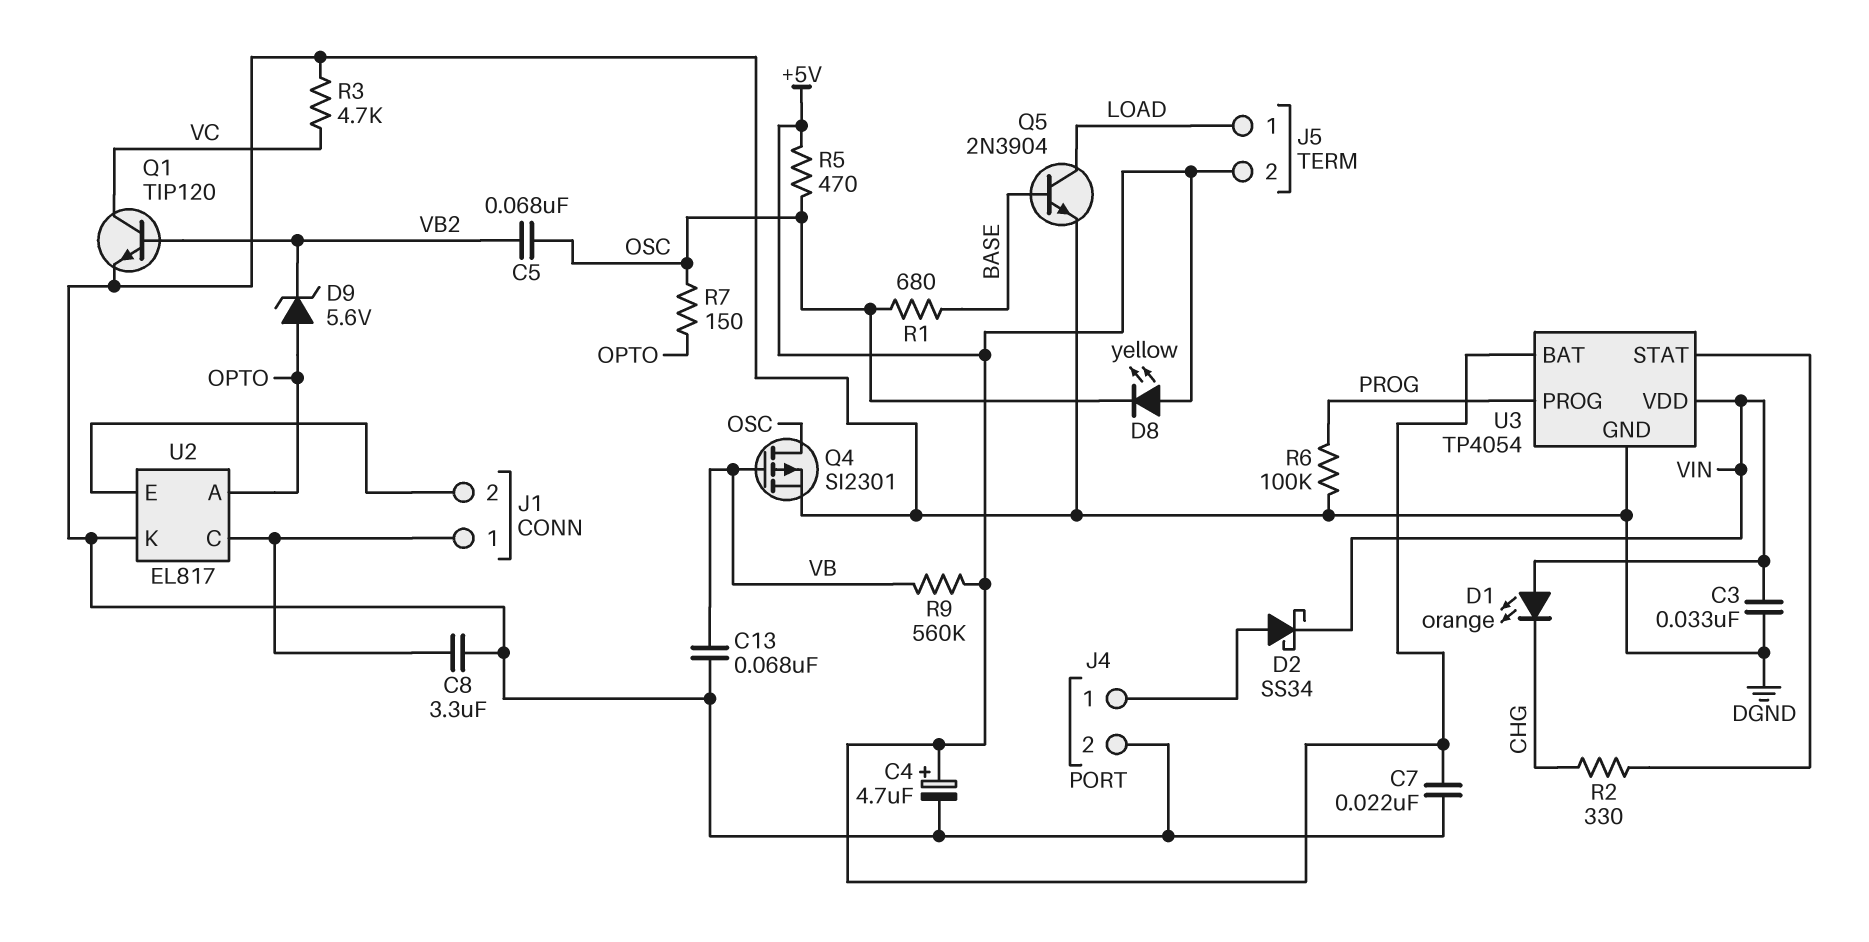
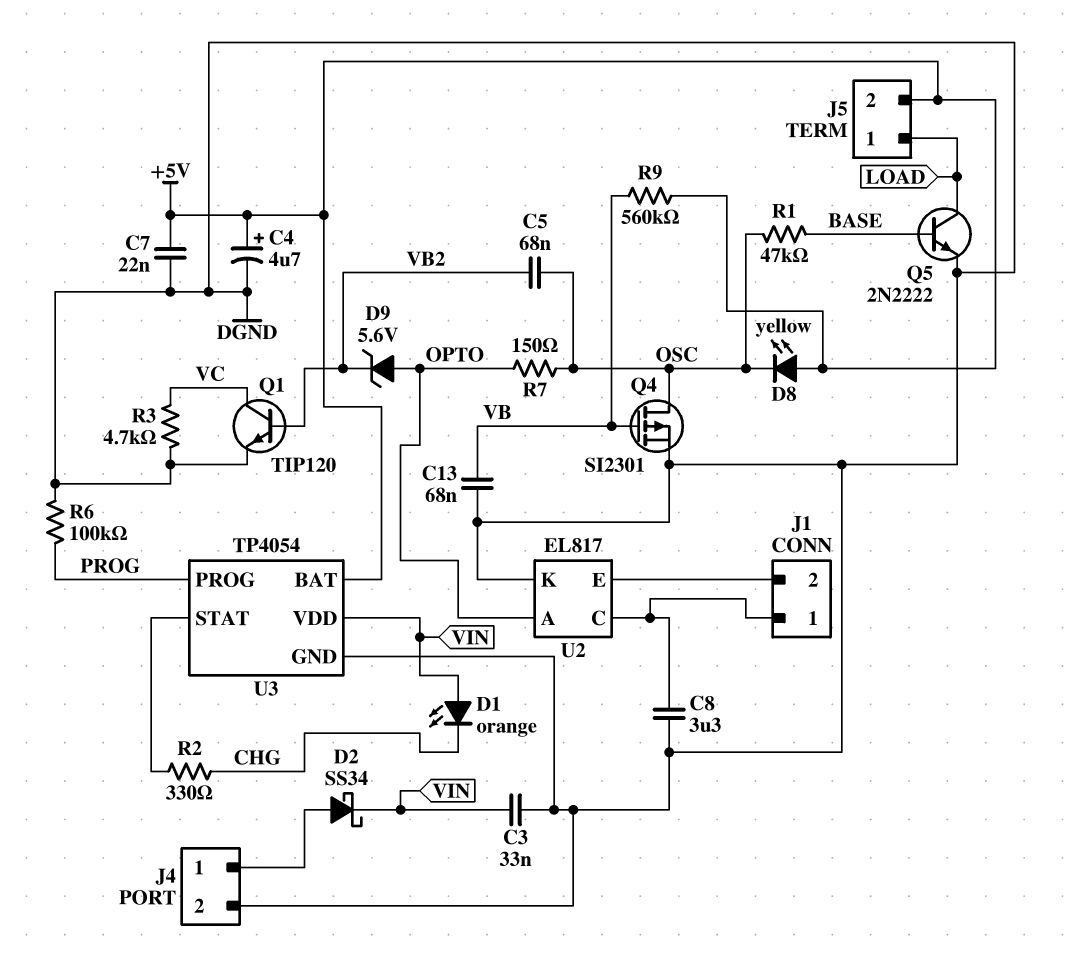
Q5: NPN 2N3904 (B BASE, C LOAD, E DGND) -> NPN 2N2222 (B BASE, C LOAD, E DGND)
R1: 680 (BASE, OSC) -> 47k (BASE, OSC)
R5: 470 (+5V, OSC) -> none

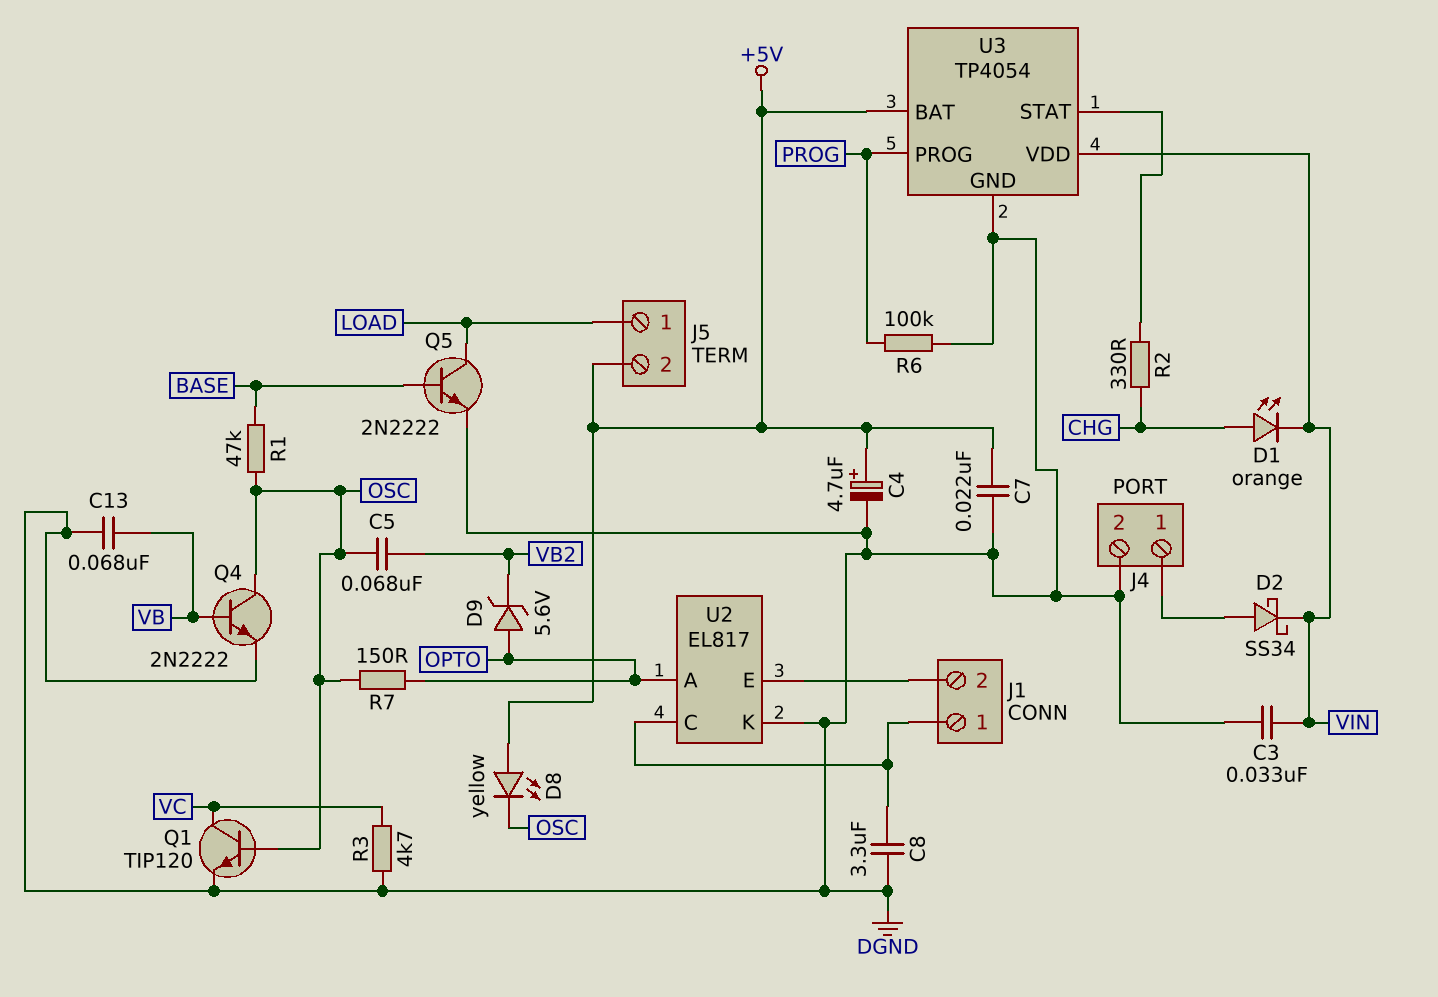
D1: LED orange (A VIN, K CHG) -> LED orange (A CHG, K VIN)
Q1: NPN TIP120 (B VB2, C VC, E DGND) -> NPN TIP120 (B OSC, C VC, E DGND)
Q4: PMOS SI2301 (G VB, D OSC, S DGND) -> NPN 2N2222 (B VB, C OSC, E DGND)
R9: 560k (+5V, VB) -> none

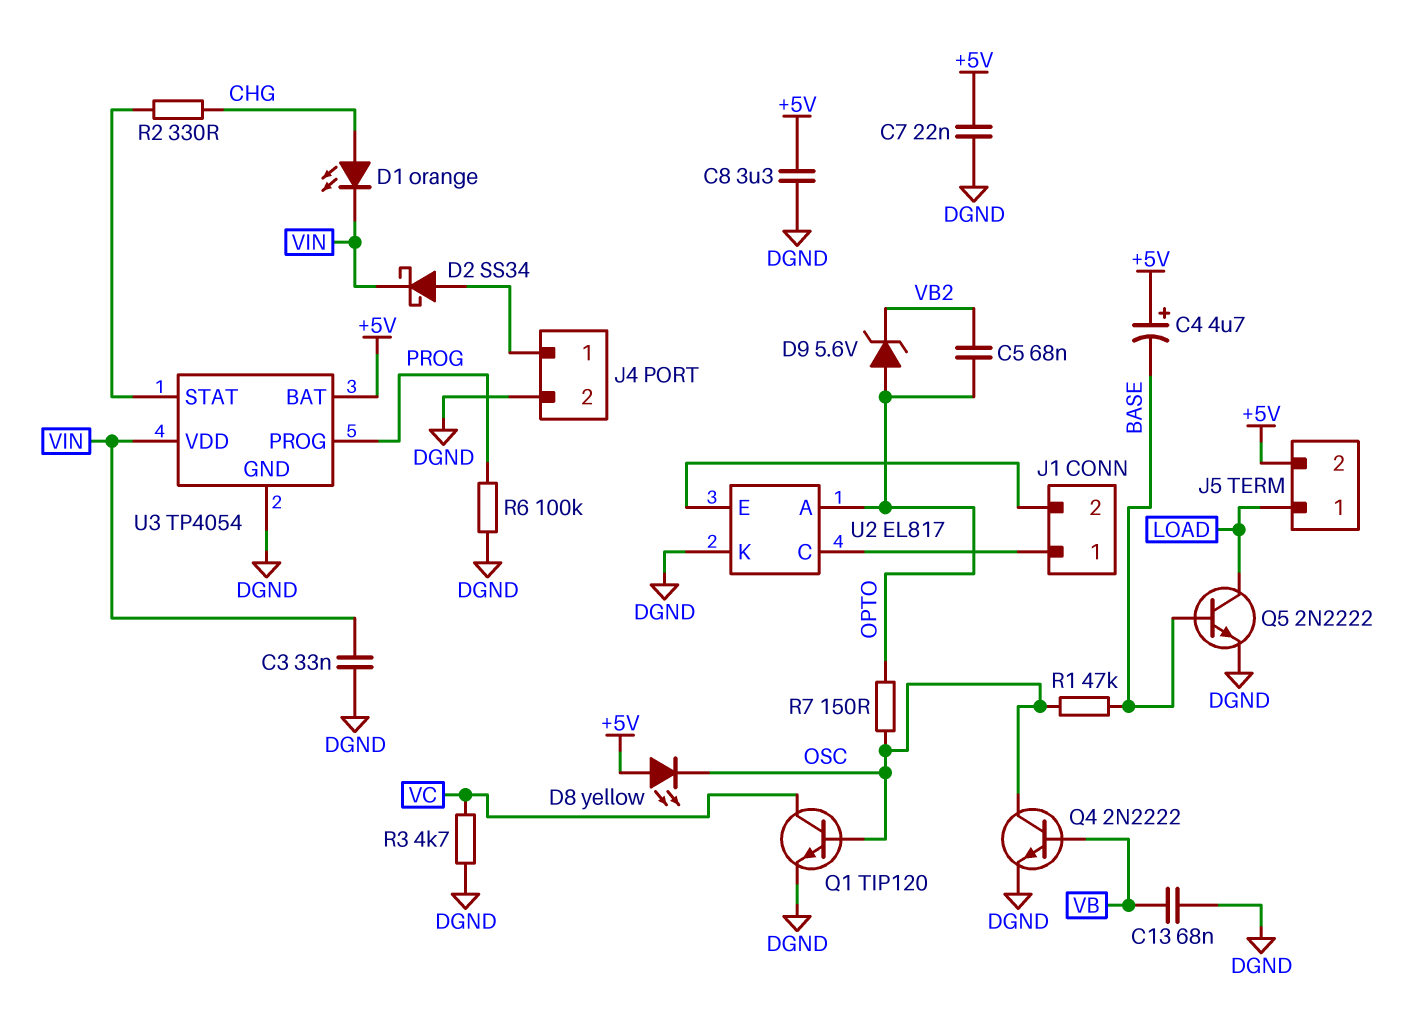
C4: 4.7uF (plus +5V, minus DGND) -> 4.7uF (plus +5V, minus BASE)
C5: 68nF (OSC, VB2) -> 68nF (OPTO, VB2)
C8: 3.3uF (DGND, J1/1) -> 3.3uF (+5V, DGND)

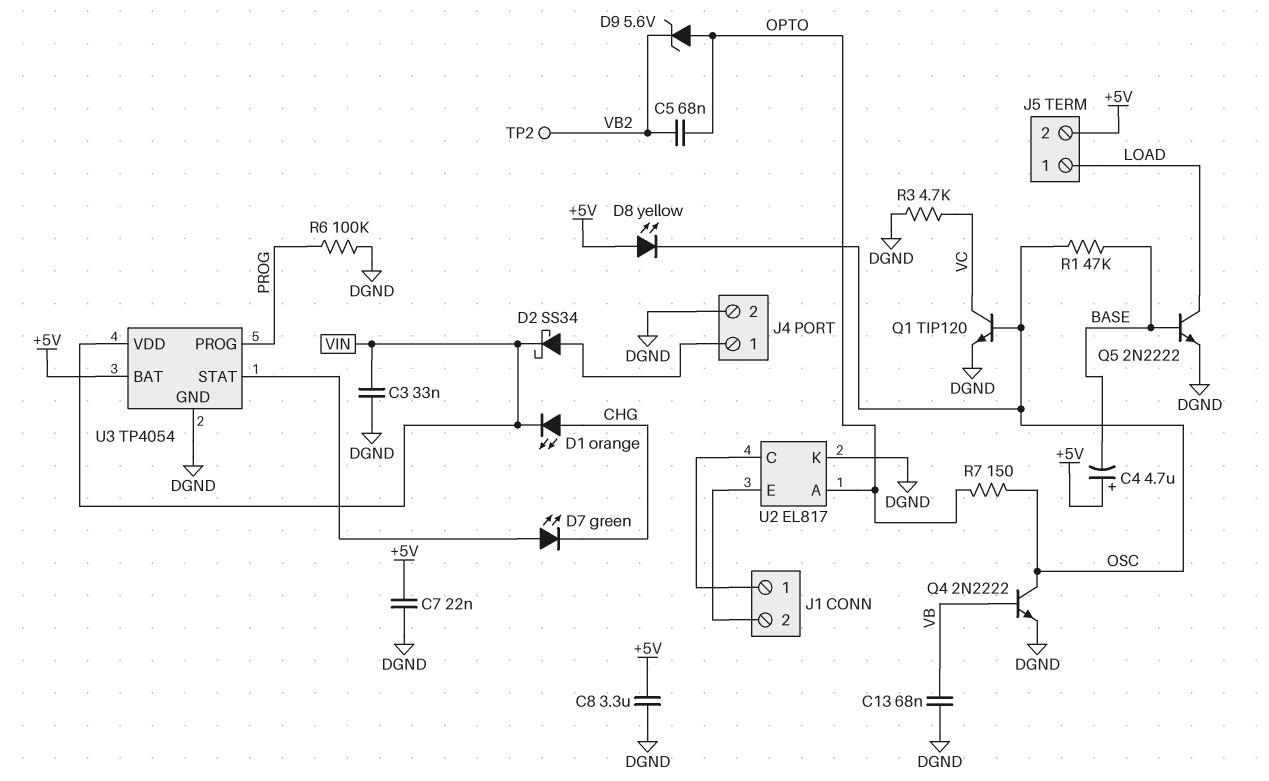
D7: none -> LED green (A U3/STAT, K CHG)
R2: 330 (CHG, U3/STAT) -> none
TP2: none -> test point (VB2)

